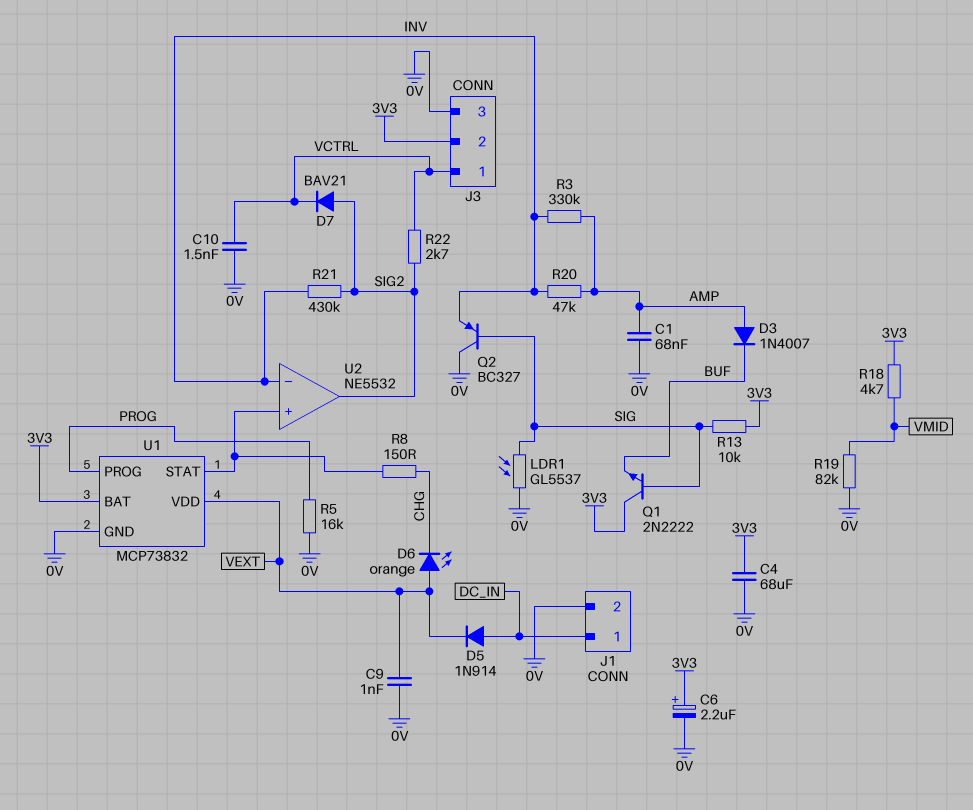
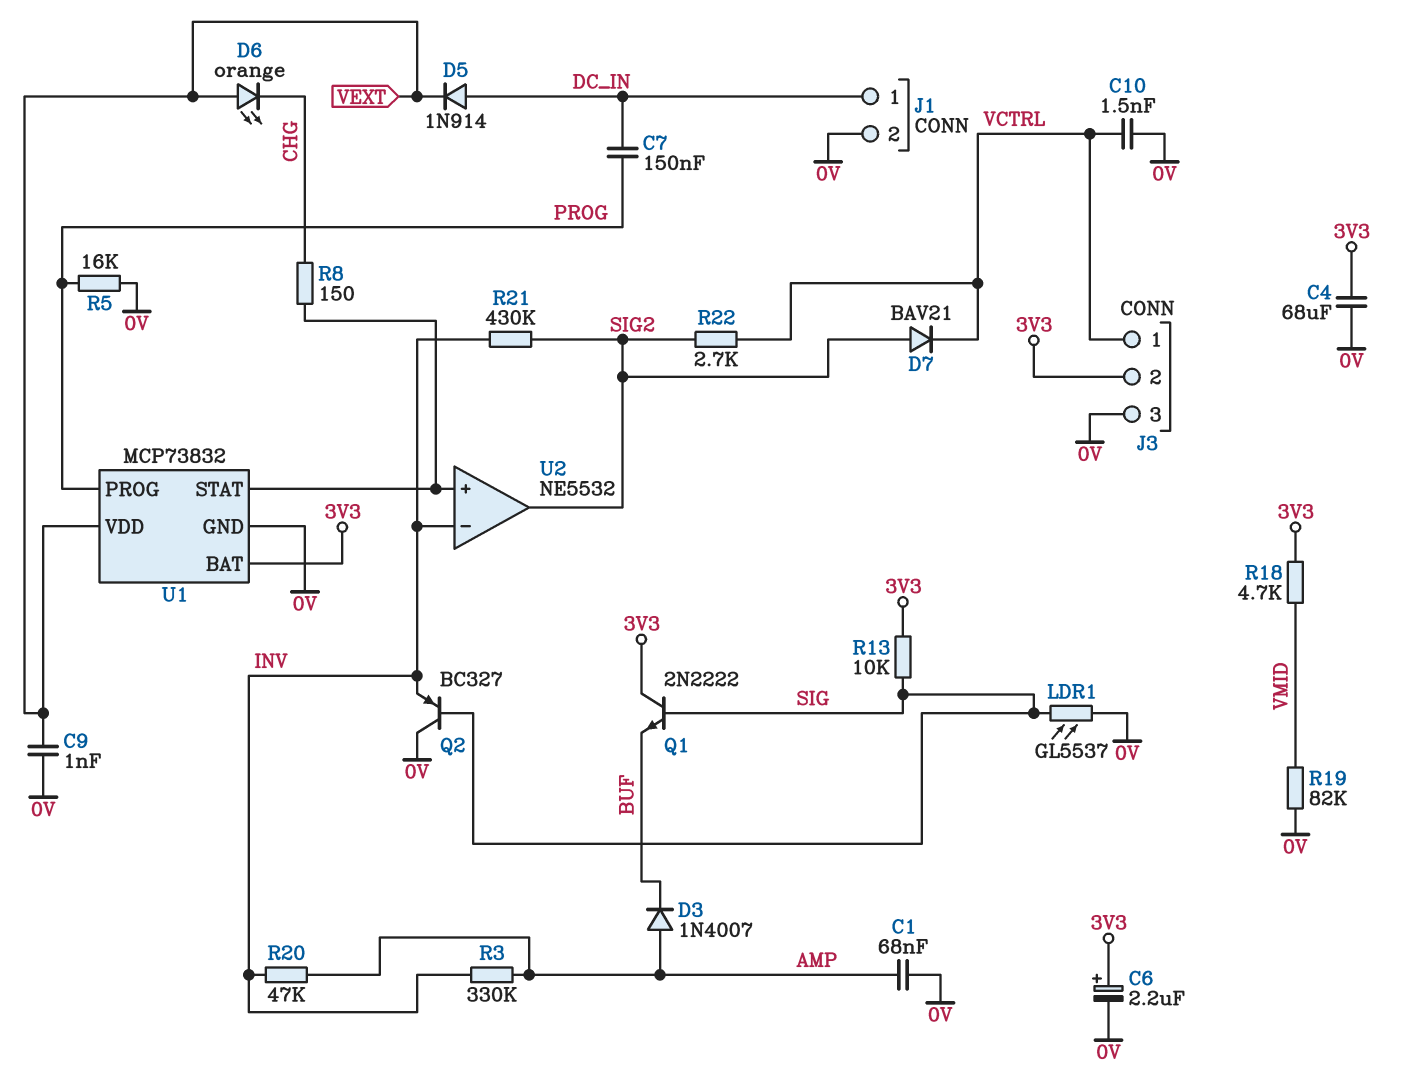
C7: none -> 150nF (DC_IN, PROG)

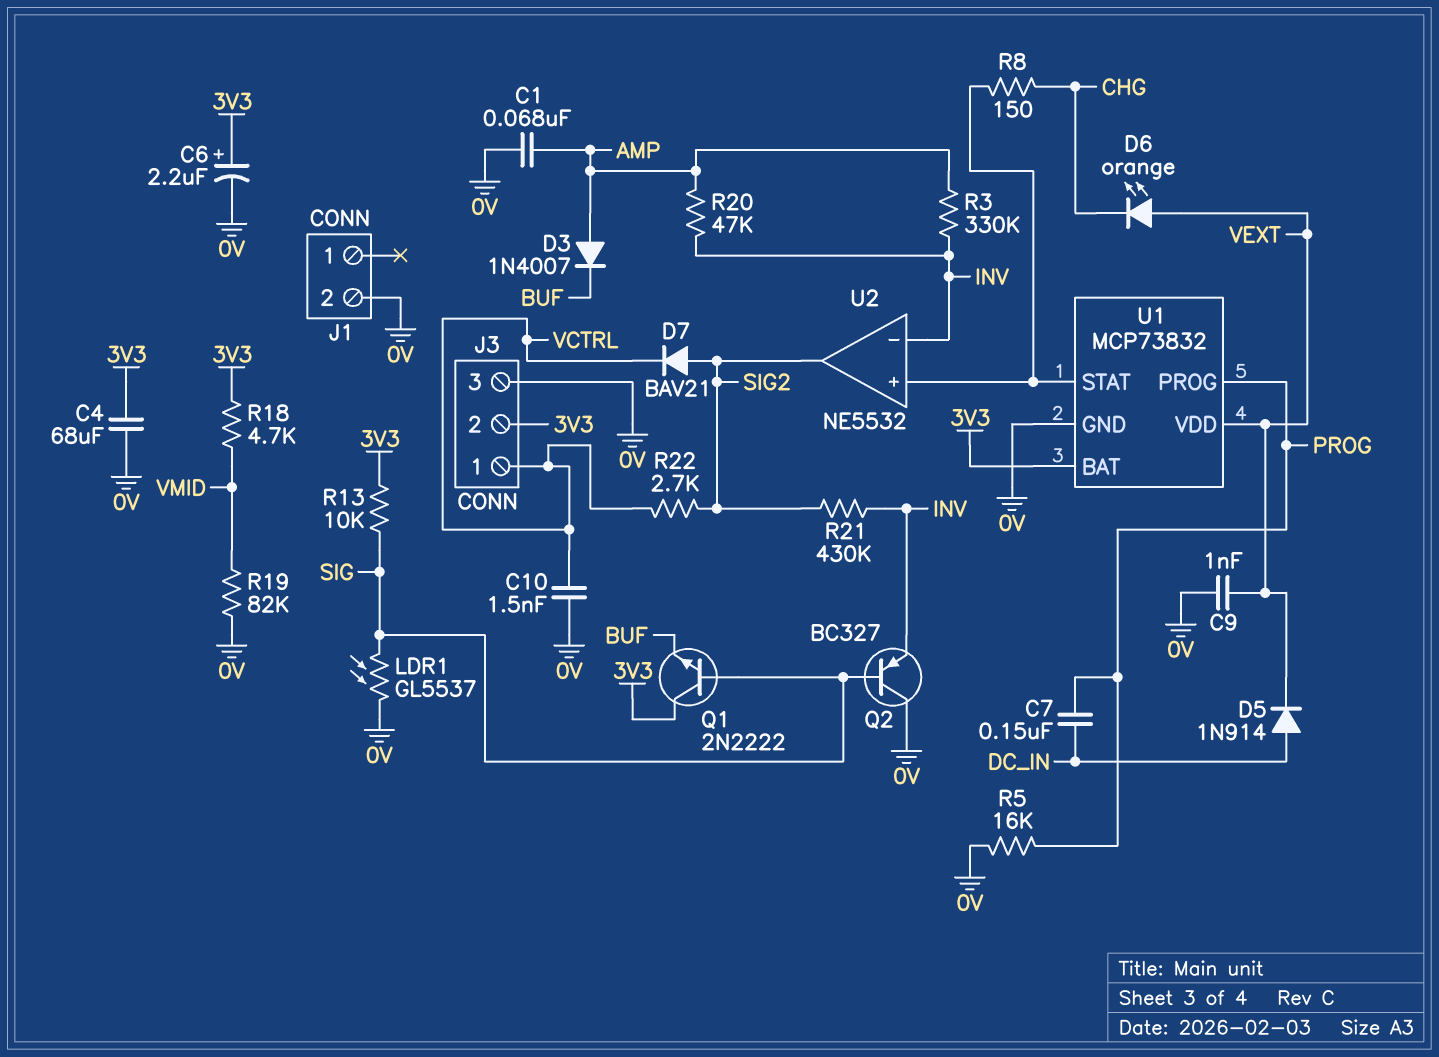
J1 pin 1: DC_IN -> none

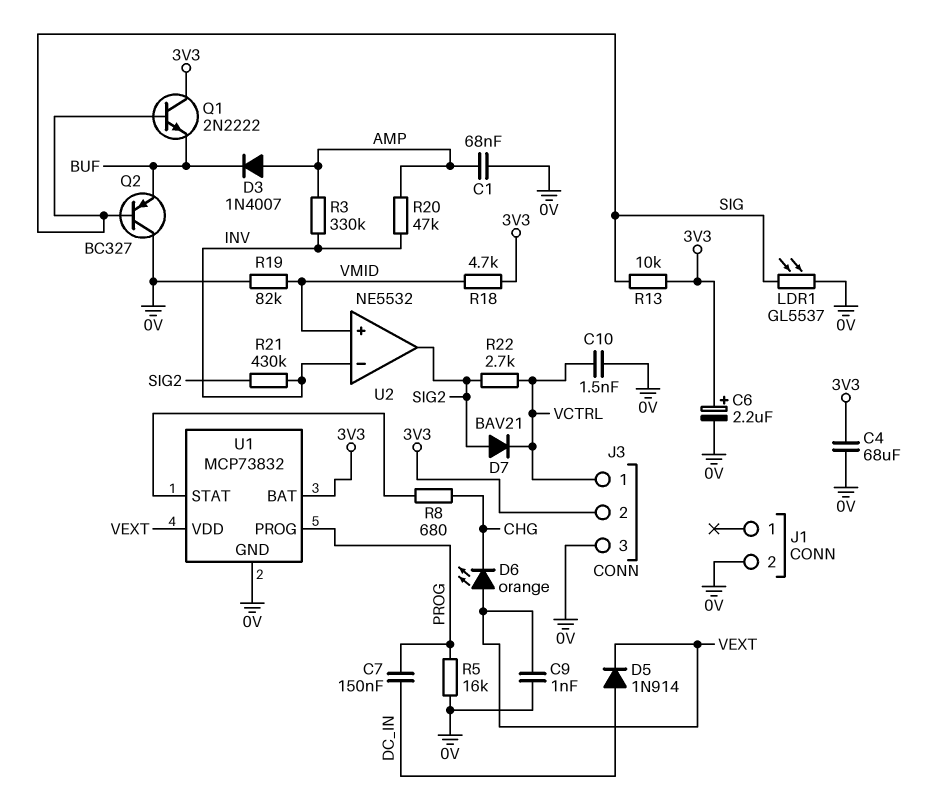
Q2: PNP BC327 (B SIG, C 0V, E INV) -> PNP BC327 (B SIG, C 0V, E BUF)
R8: 150 (CHG, U1/STAT) -> 680 (CHG, U1/STAT)
U2 pin in+: U1/STAT -> VMID

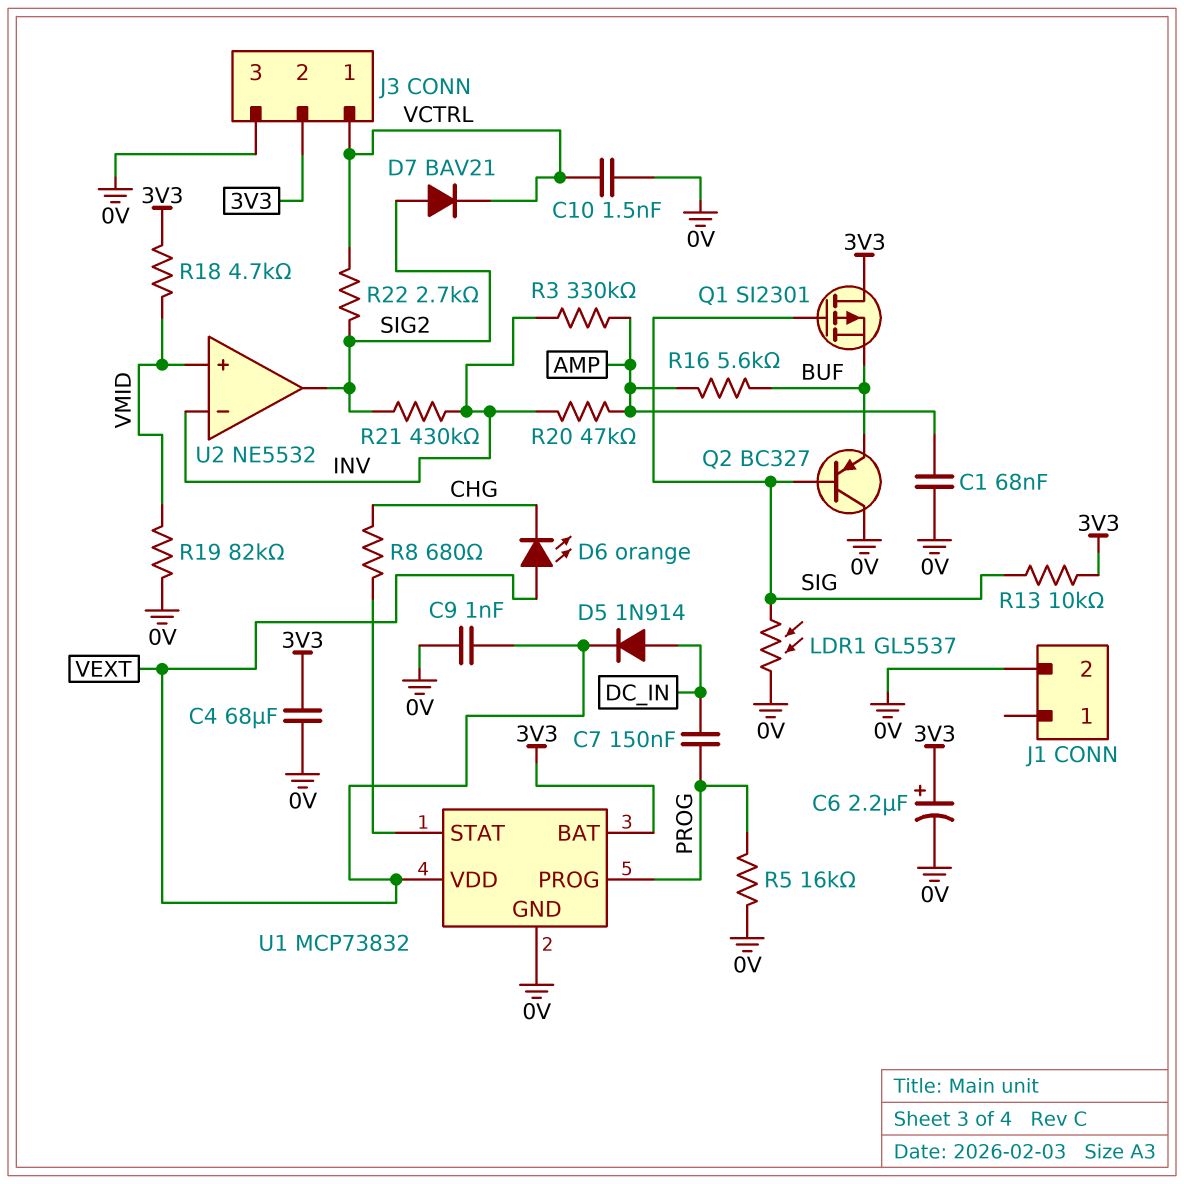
D3: diode 1N4007 (A AMP, K BUF) -> none
Q1: NPN 2N2222 (B SIG, C 3V3, E BUF) -> PMOS SI2301 (G SIG, D 3V3, S BUF)
R16: none -> 5.6k (AMP, BUF)

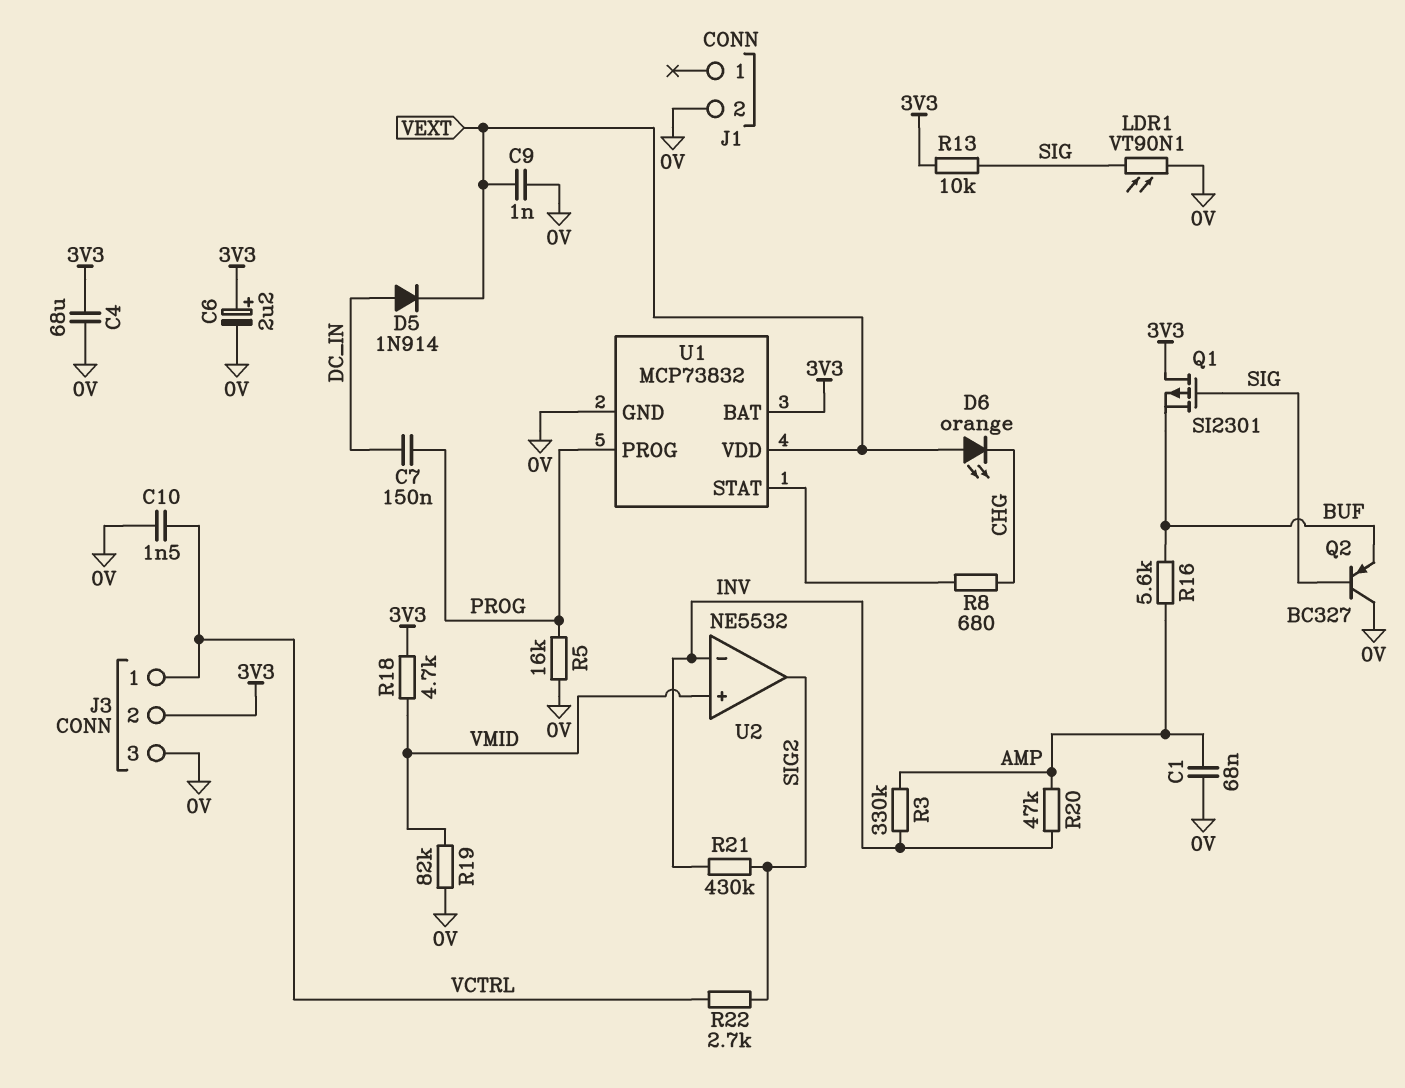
D7: diode BAV21 (A SIG2, K VCTRL) -> none
LDR1: GL5537 (0V, SIG) -> VT90N1 (0V, SIG)

